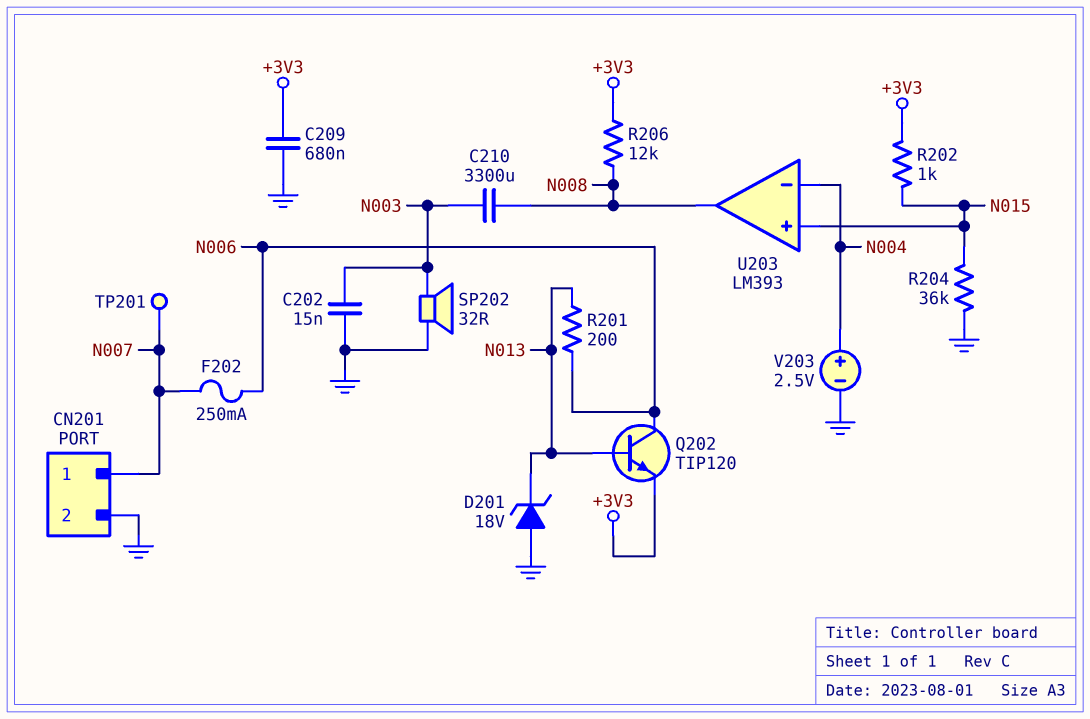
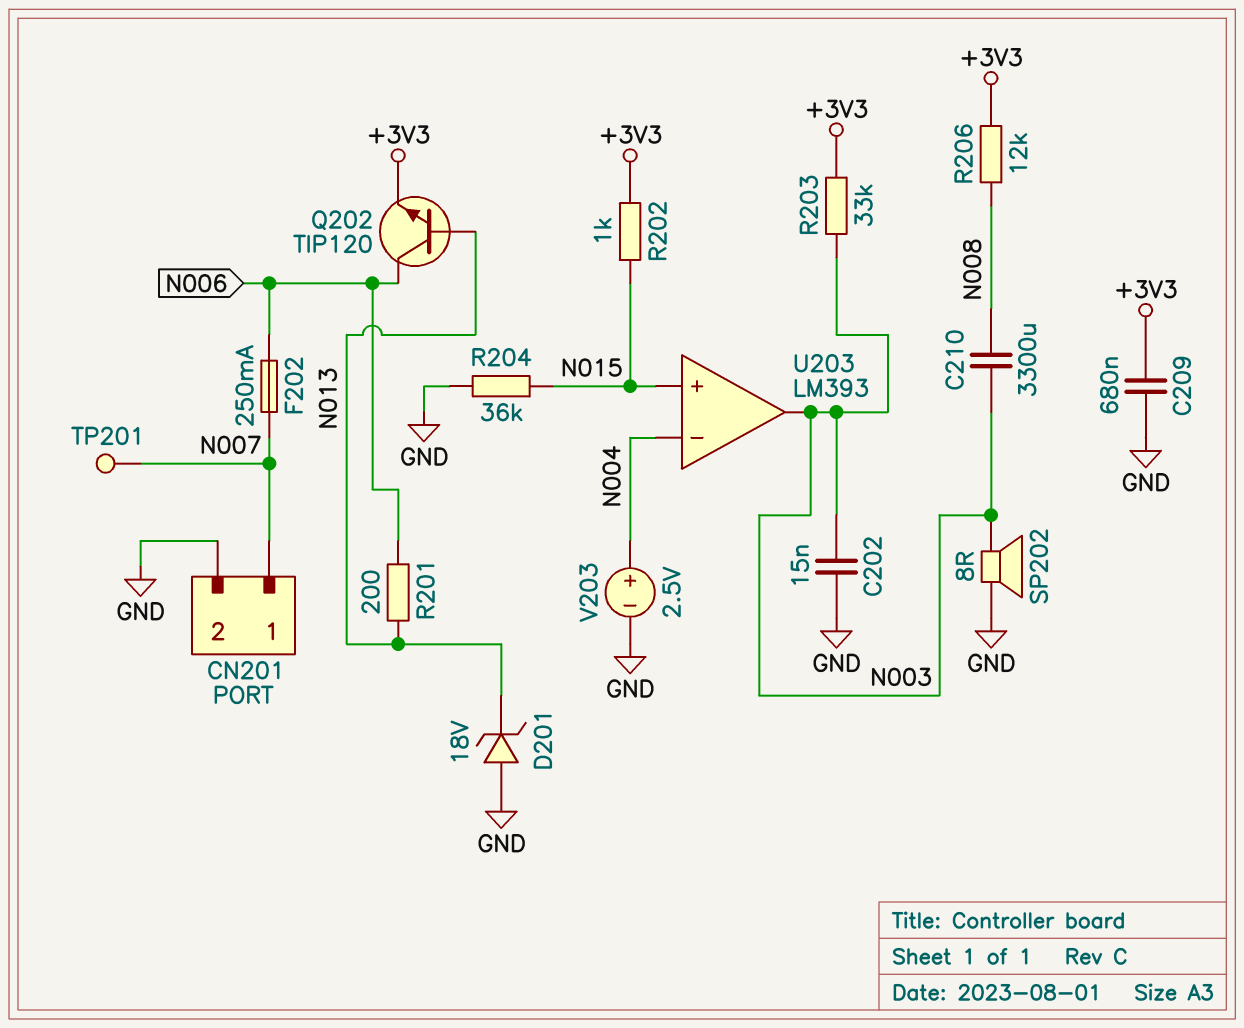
R203: none -> 33k (+3V3, N003)
SP202: speaker 32R (GND, N003) -> speaker 8R (GND, N003)
U203 pin out: N008 -> N003

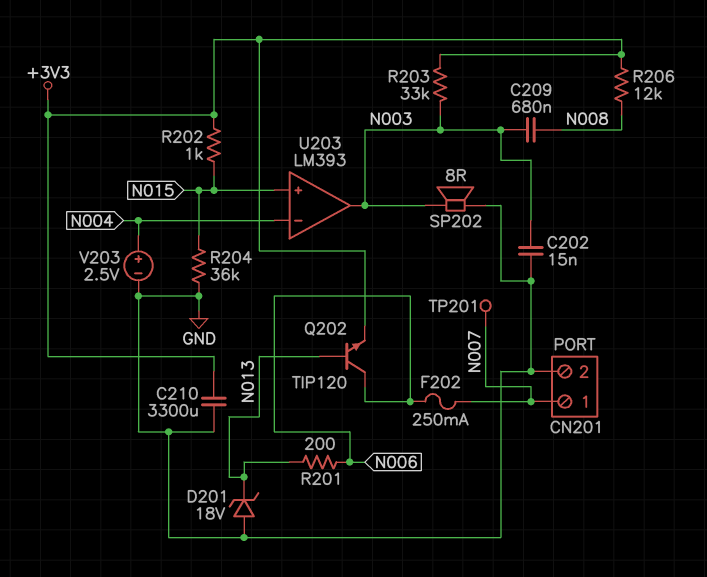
C209: 680nF (+3V3, GND) -> 680nF (N003, N008)
C210: 3300uF (N003, N008) -> 3300uF (+3V3, GND)

